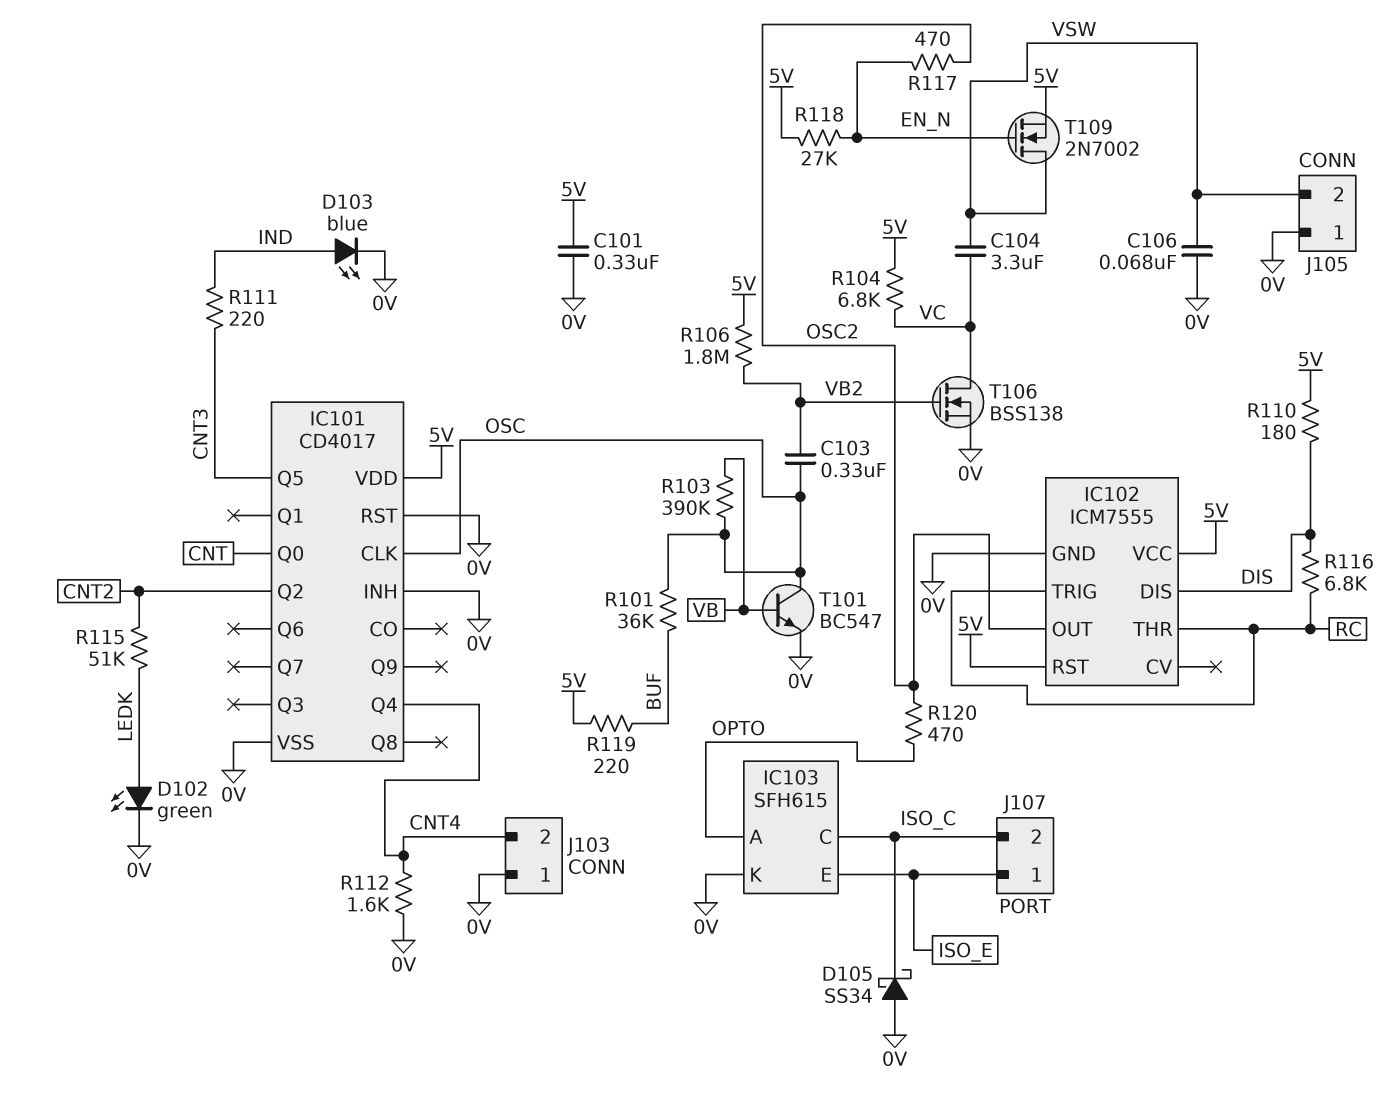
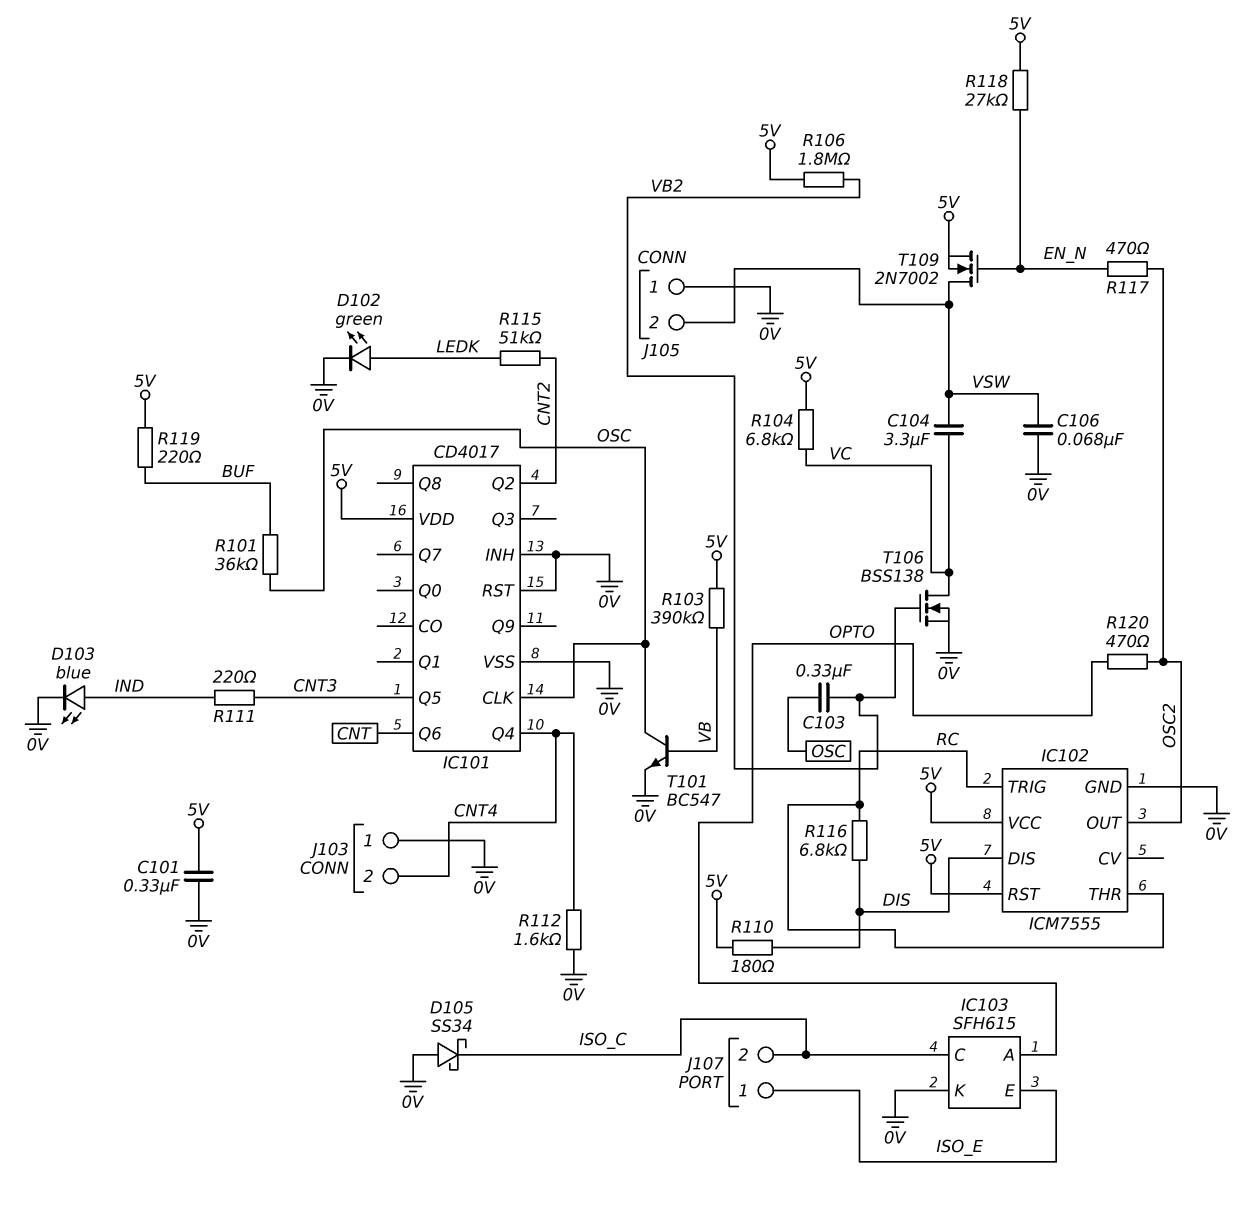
IC101 pin Q0: CNT -> none
IC101 pin Q6: none -> CNT
R103: 390k (OSC, VB) -> 390k (5V, VB)

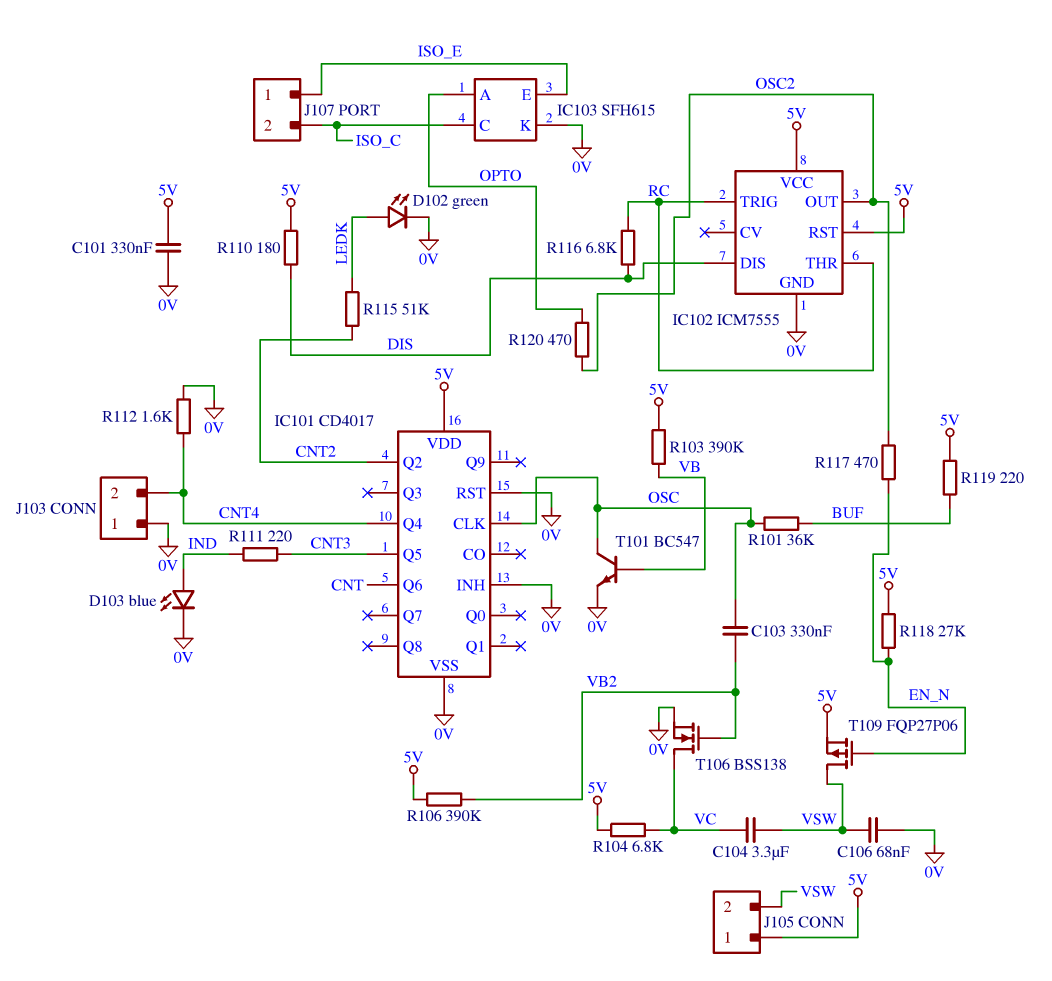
D105: schottky SS34 (A 0V, K ISO_C) -> none
J105 pin 1: 0V -> 5V
R106: 1.8M (5V, VB2) -> 390k (5V, VB2)
T109: NMOS 2N7002 (G EN_N, D VSW, S 5V) -> PMOS FQP27P06 (G EN_N, D VSW, S 5V)

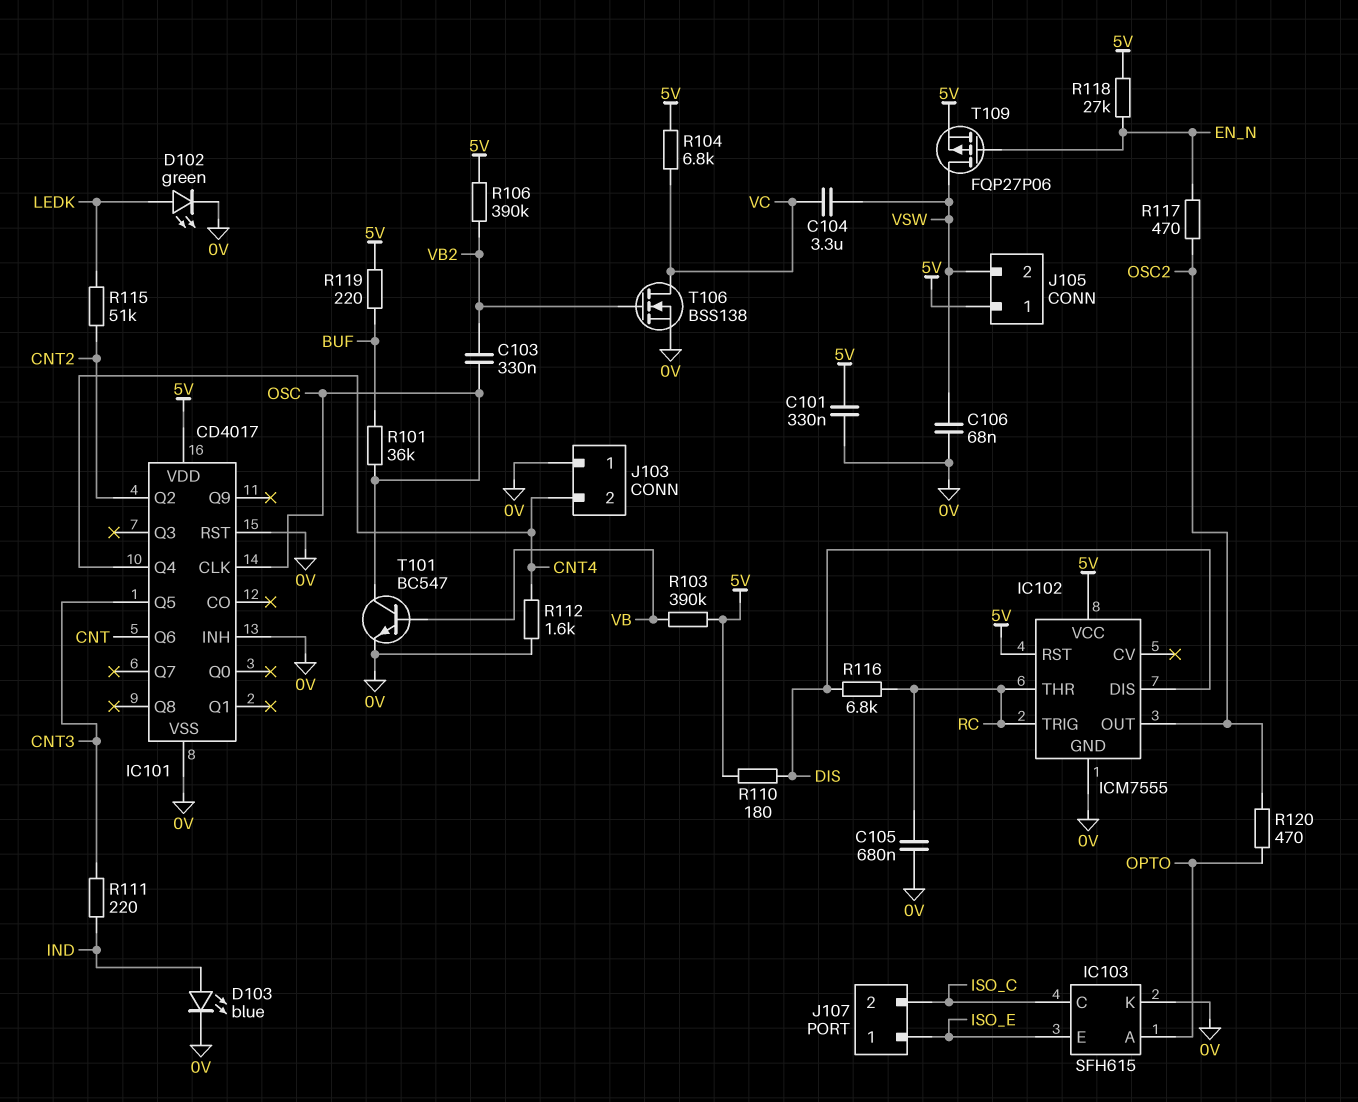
C105: none -> 680nF (0V, RC)

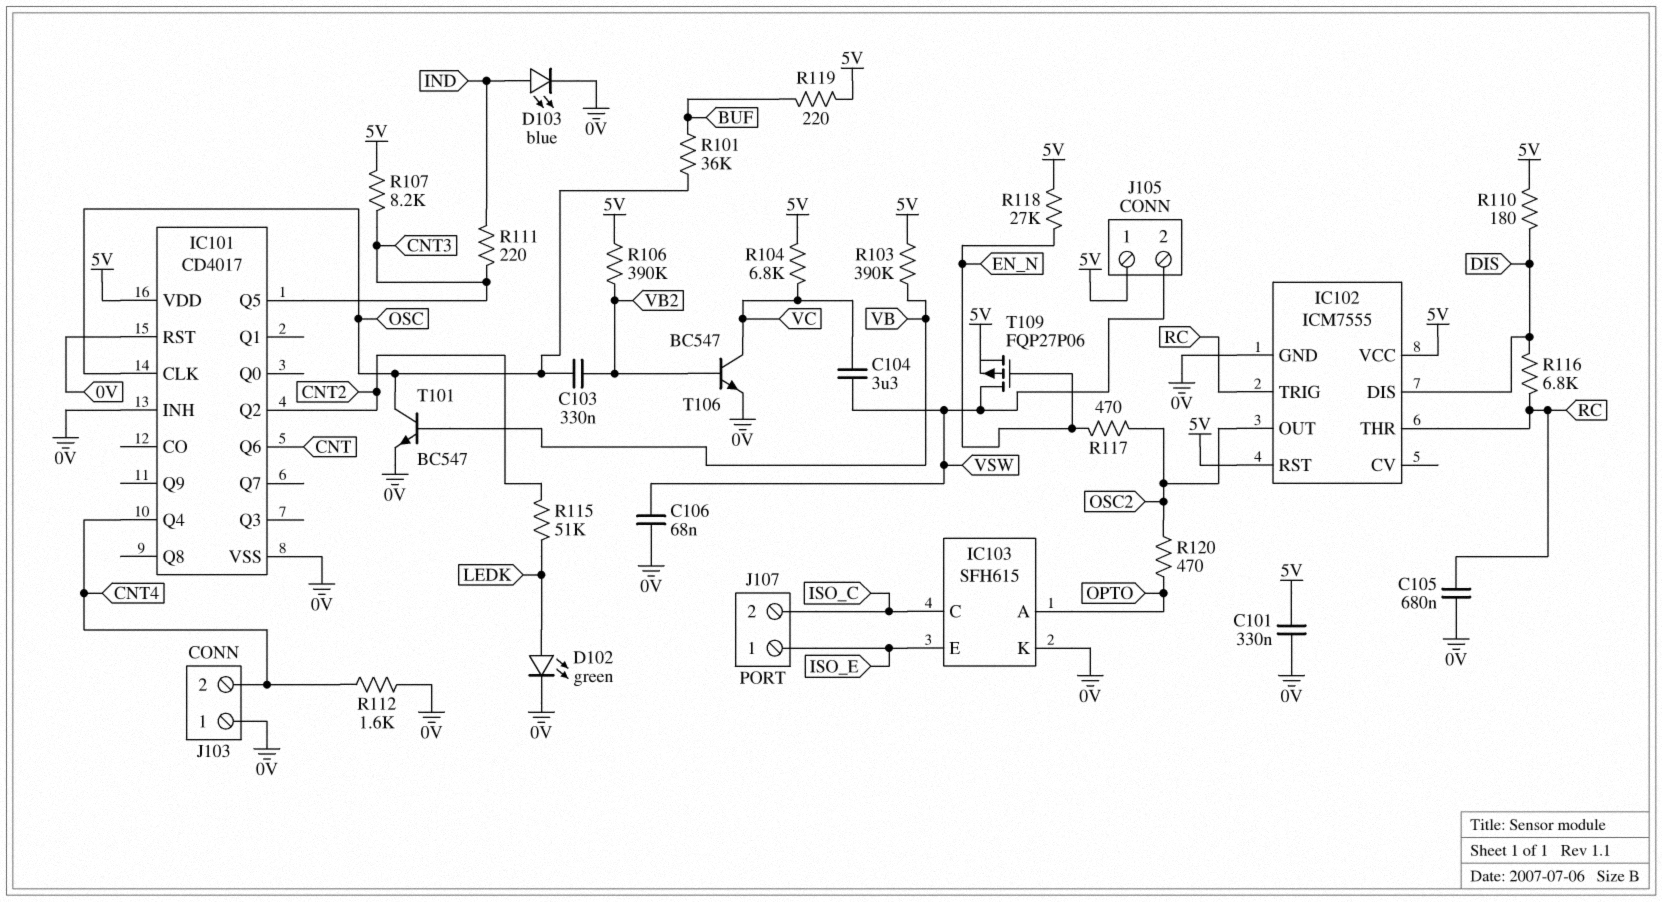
R107: none -> 8.2k (5V, CNT3)
T106: NMOS BSS138 (G VB2, D VC, S 0V) -> NPN BC547 (B VB2, C VC, E 0V)

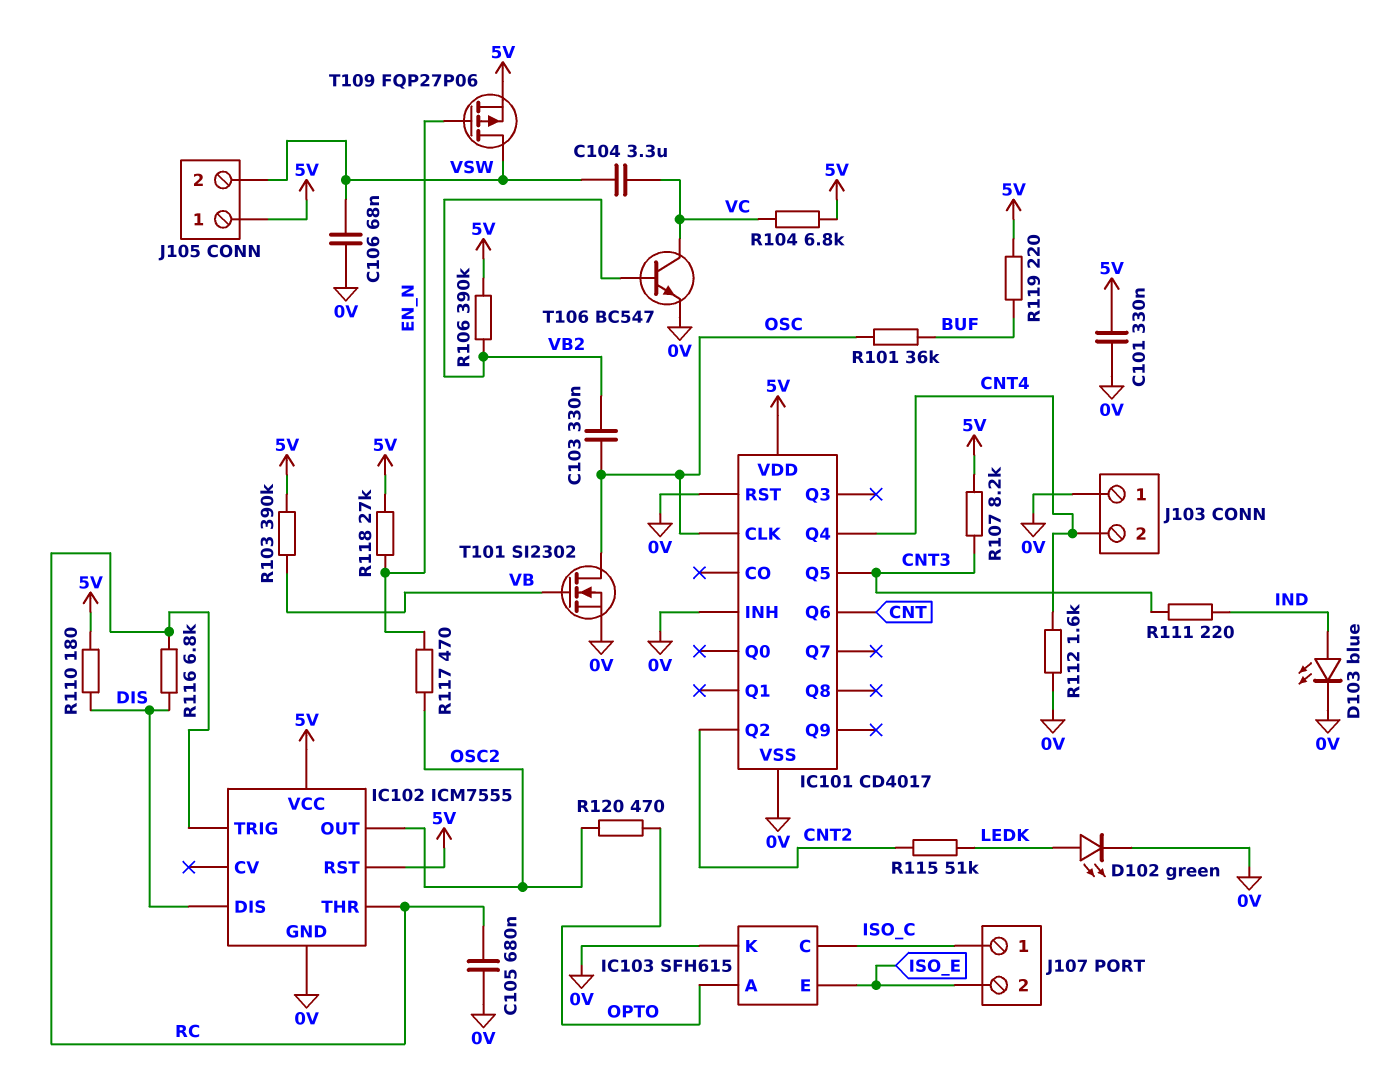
J107 pin 1: ISO_E -> ISO_C
J107 pin 2: ISO_C -> ISO_E
T101: NPN BC547 (B VB, C OSC, E 0V) -> NMOS SI2302 (G VB, D OSC, S 0V)

